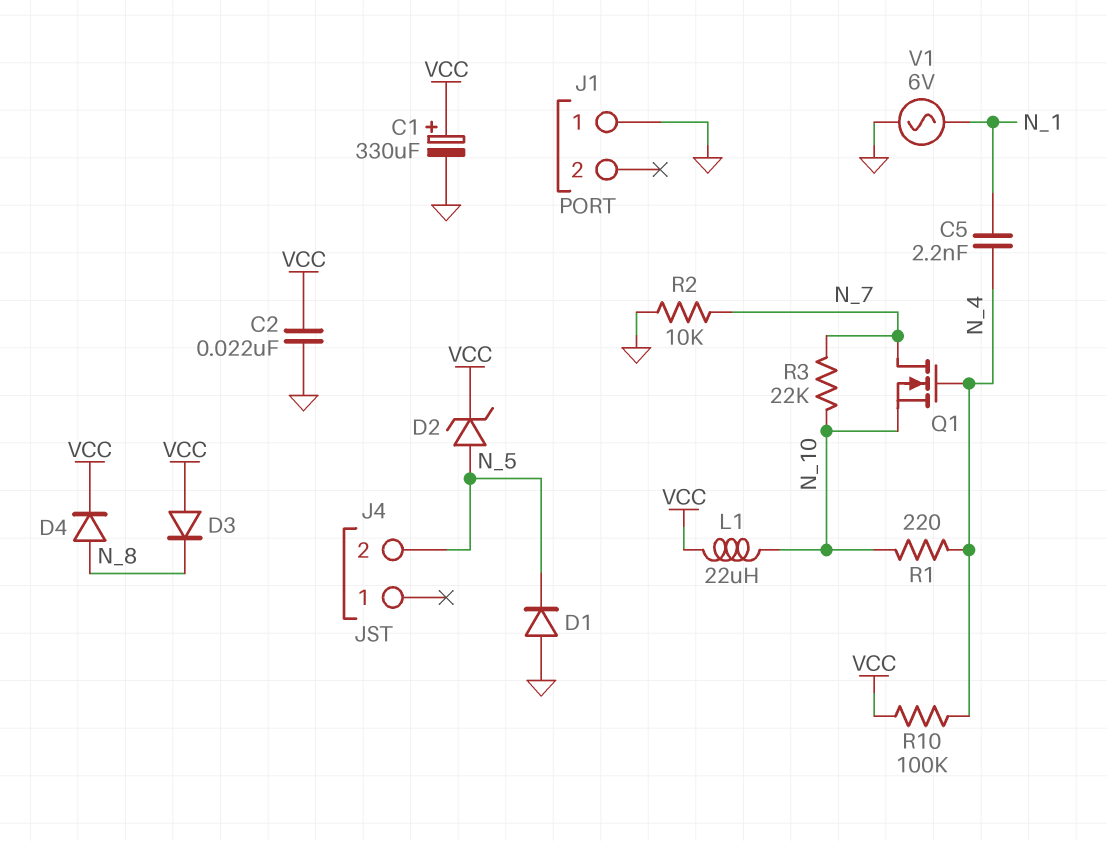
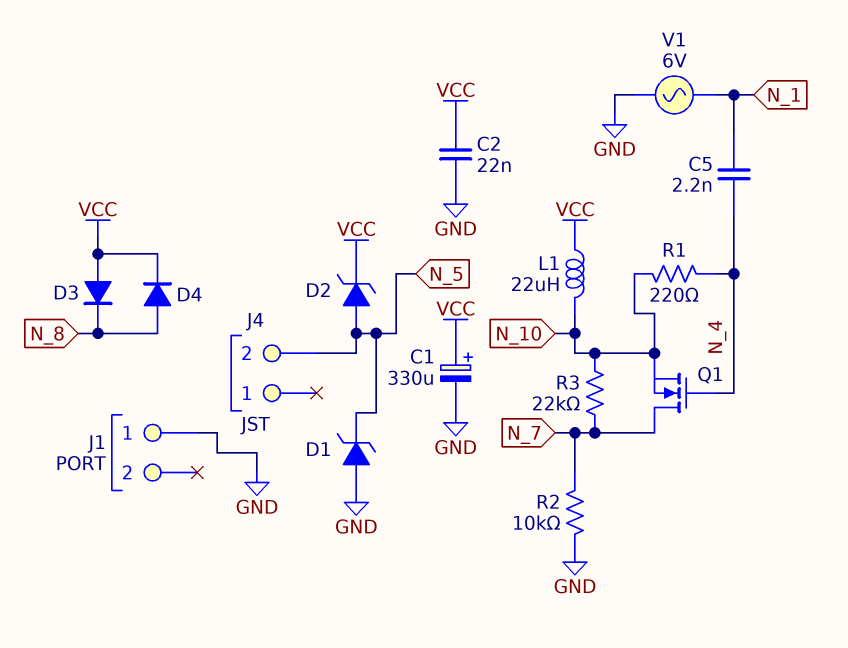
D1: diode (A GND, K N_5) -> zener (A GND, K N_5)
R10: 100k (N_4, VCC) -> none

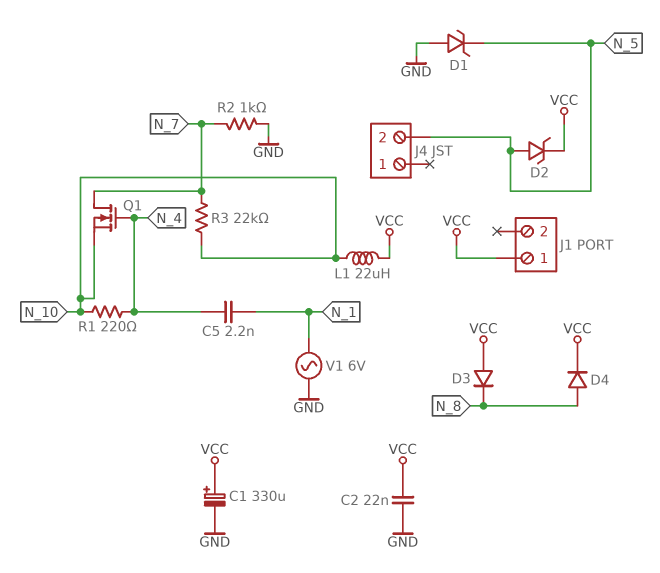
J1 pin 1: GND -> VCC
R2: 10k (GND, N_7) -> 1k (GND, N_7)

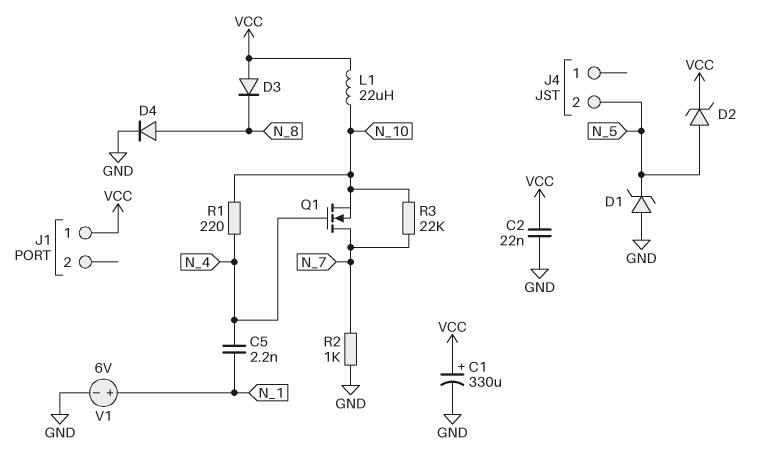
D4: diode (A N_8, K VCC) -> diode (A N_8, K GND)
V1: AC 6V (GND, N_1) -> 6V (plus N_1, minus GND)

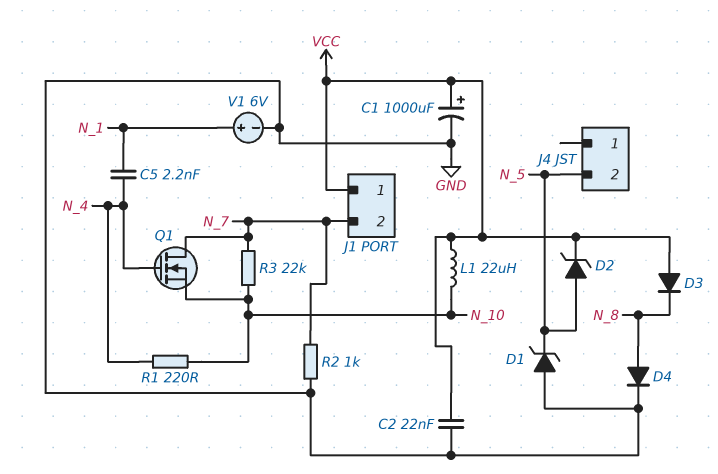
C1: 330uF (plus VCC, minus GND) -> 1000uF (plus VCC, minus GND)
J1 pin 2: none -> N_7

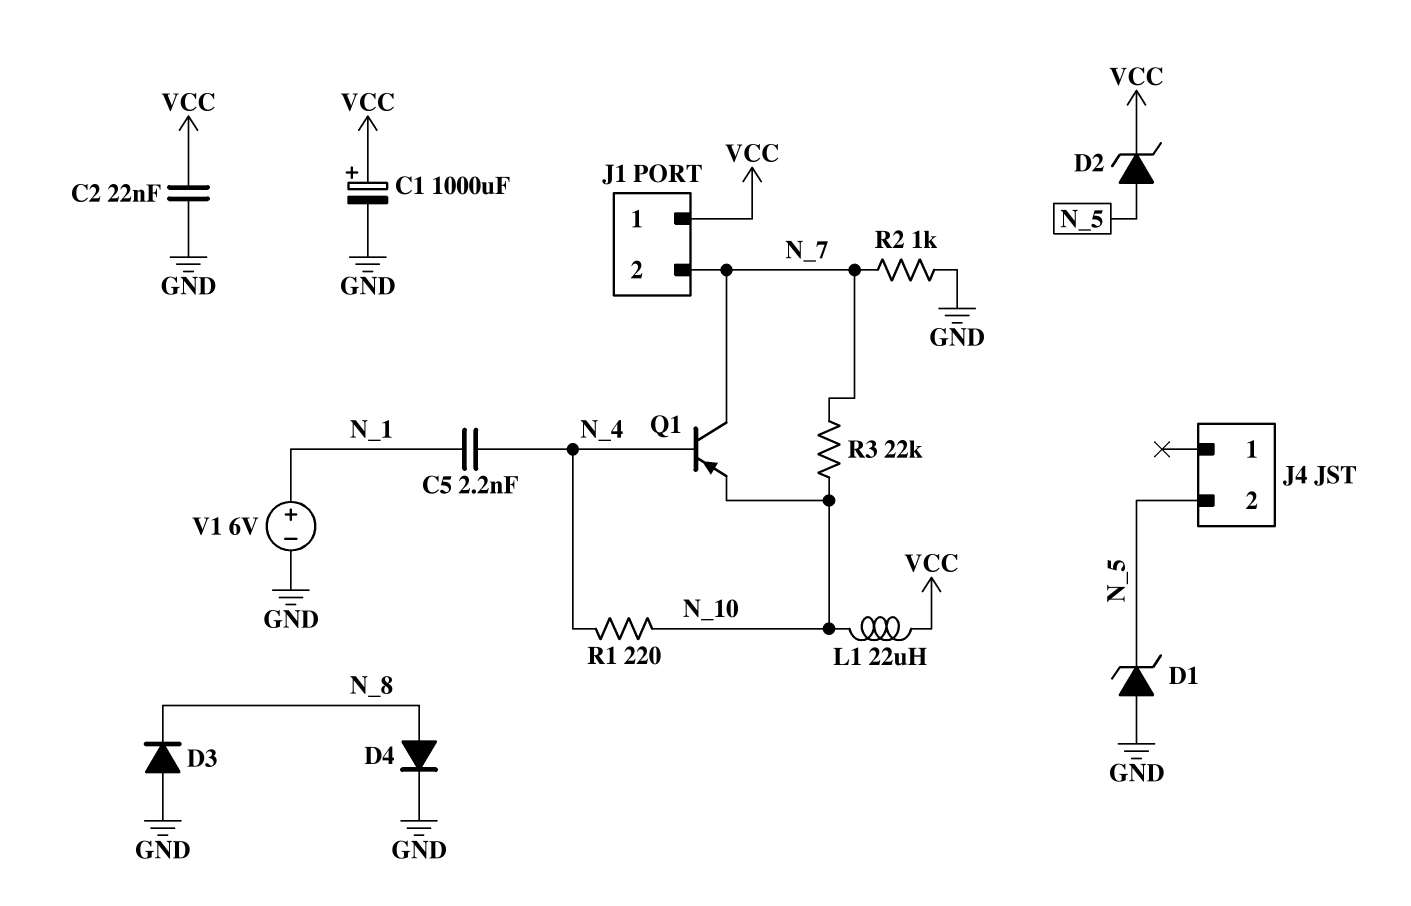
D3: diode (A VCC, K N_8) -> diode (A GND, K N_8)
Q1: NMOS (G N_4, D N_7, S N_10) -> PNP (B N_4, C N_7, E N_10)

